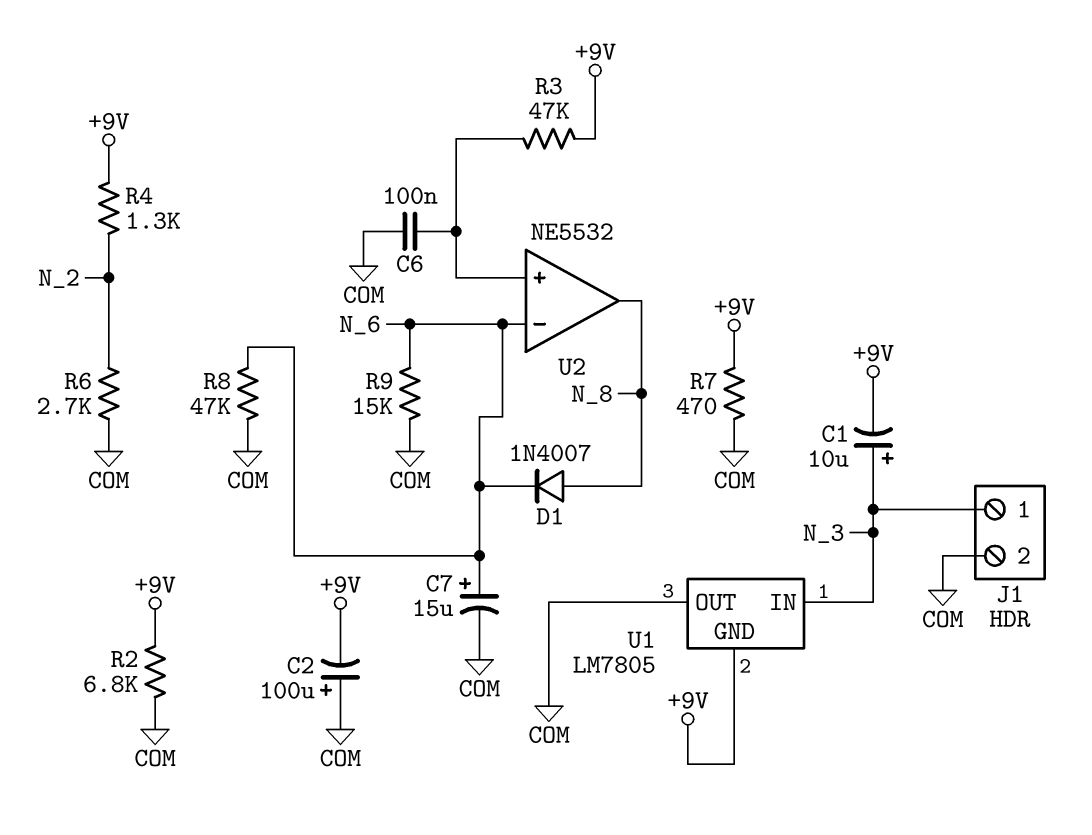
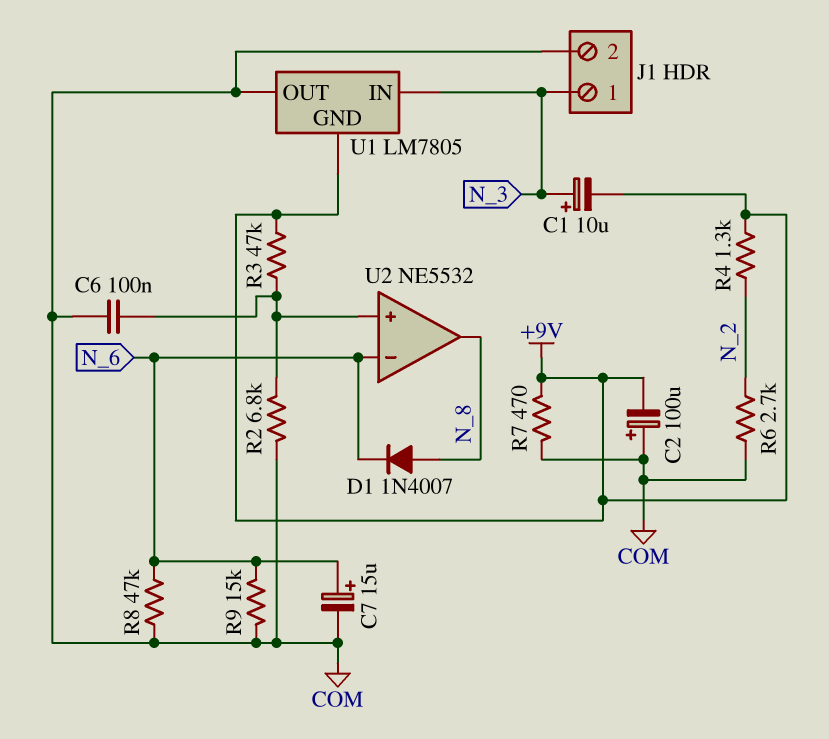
R2: 6.8k (+9V, COM) -> 6.8k (COM, U2/in+)

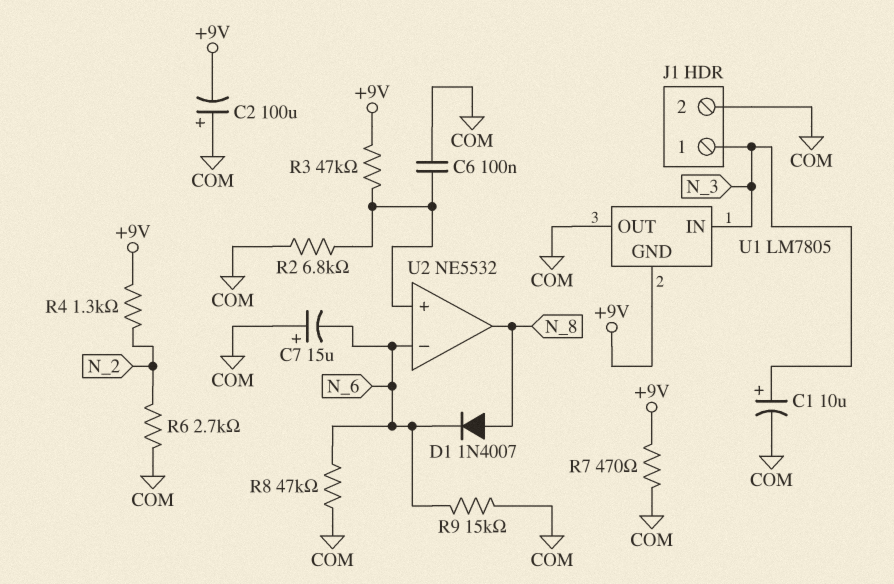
C1: 10uF (plus N_3, minus +9V) -> 10uF (plus N_3, minus COM)
C7: 15uF (plus N_6, minus COM) -> 15uF (plus COM, minus N_6)

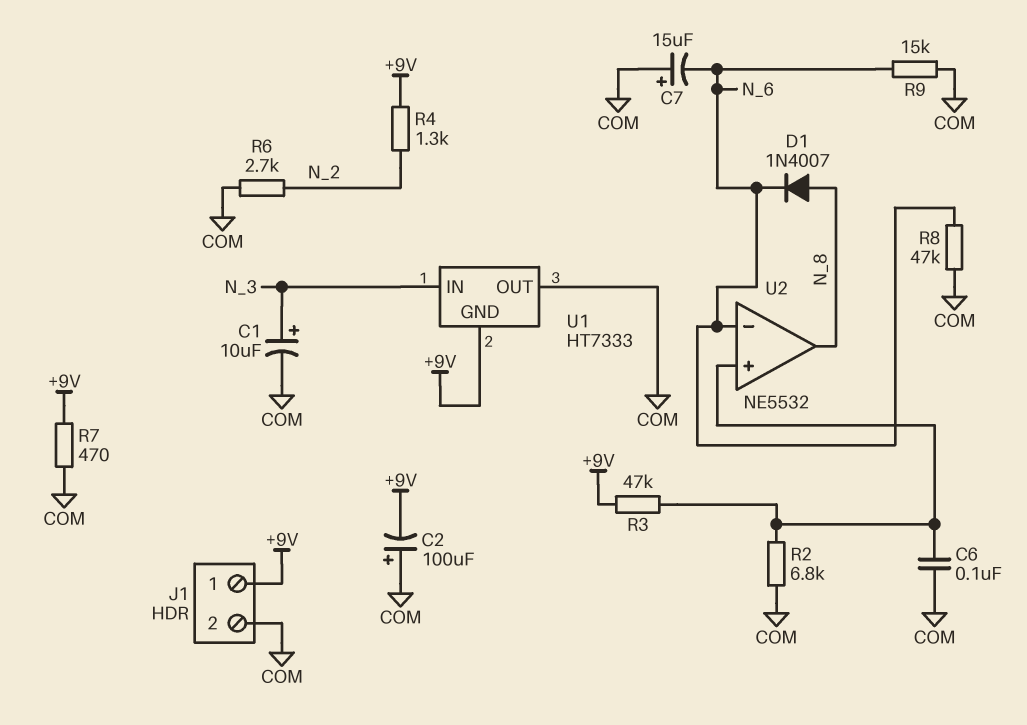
J1 pin 1: N_3 -> +9V
U1: LM7805 -> HT7333

